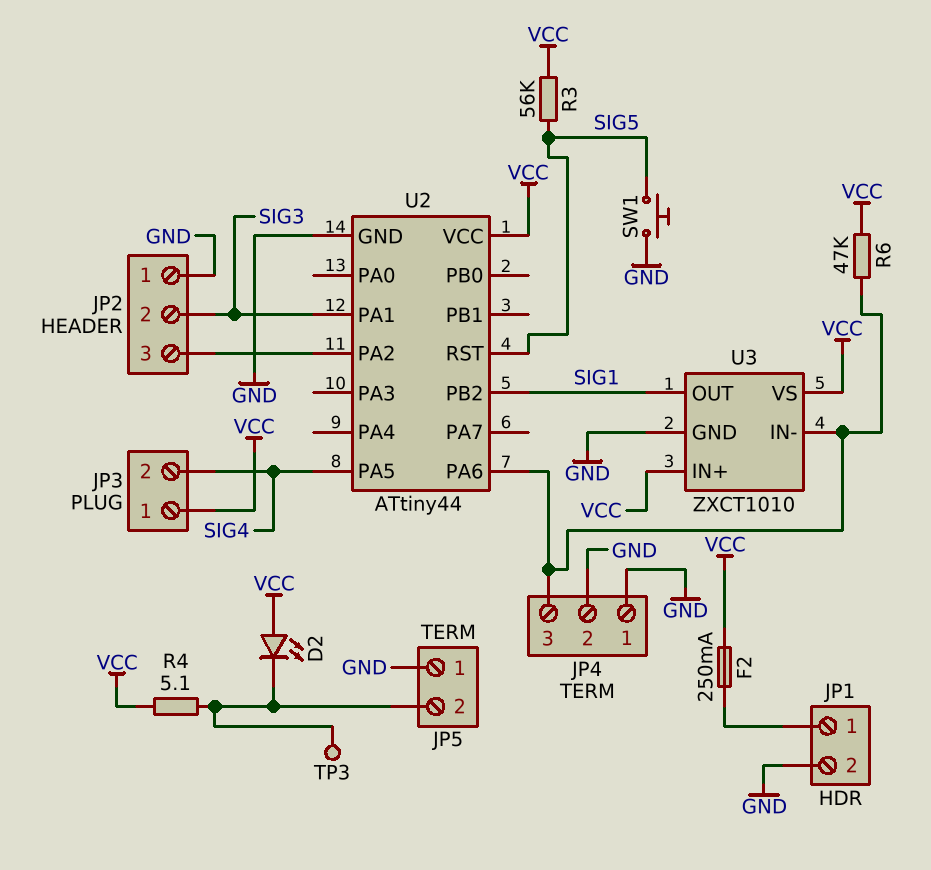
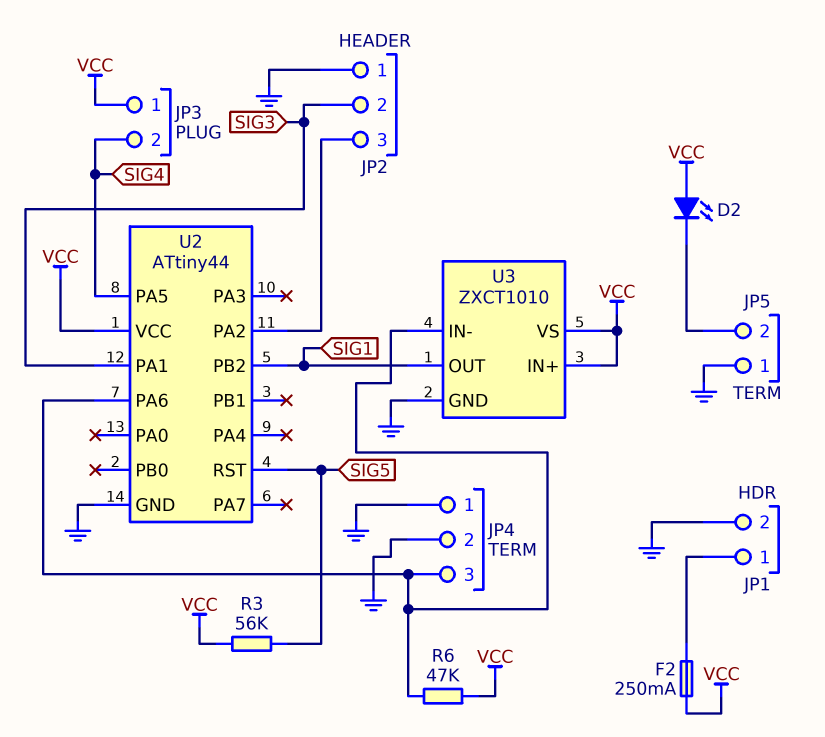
R4: 5.1 (JP5/2, VCC) -> none
SW1: button (GND, SIG5) -> none
TP3: test point (JP5/2) -> none

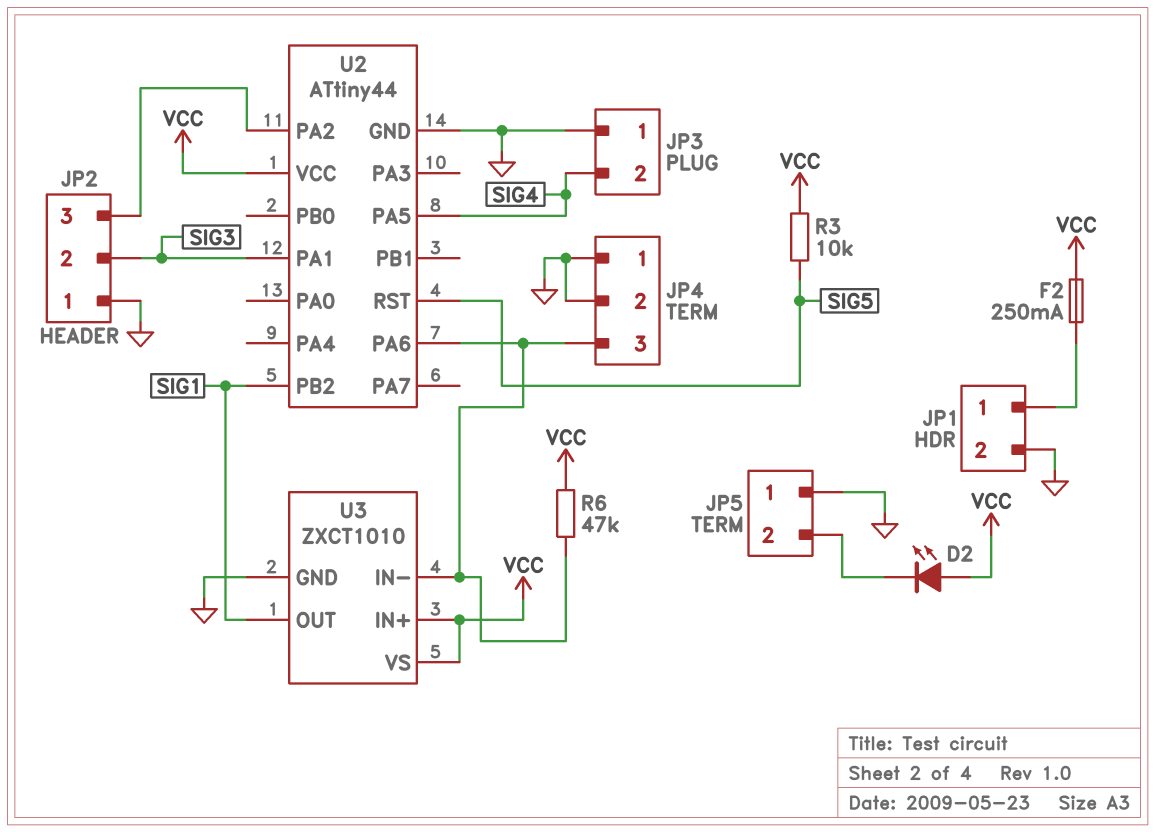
JP3 pin 1: VCC -> GND
R3: 56k (SIG5, VCC) -> 10k (SIG5, VCC)

